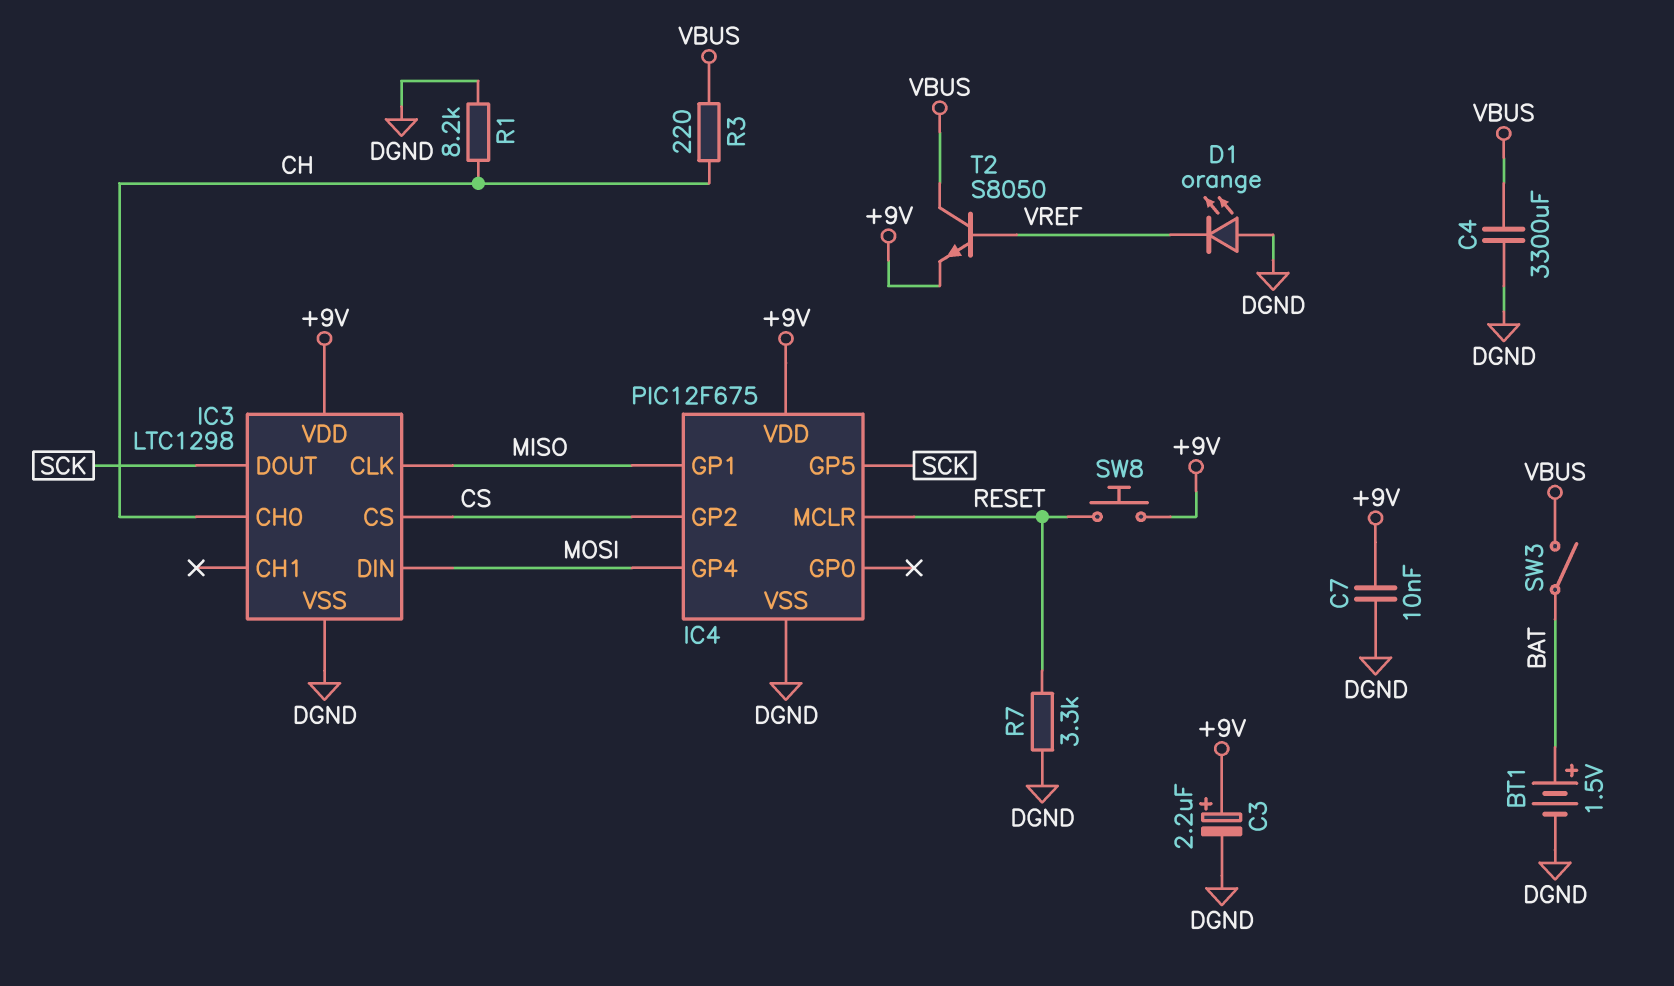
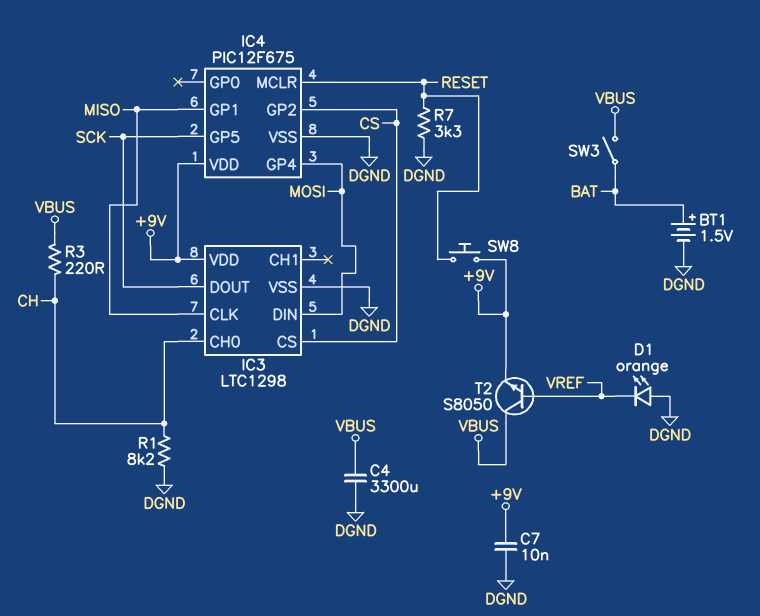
C3: 2.2uF (plus +9V, minus DGND) -> none

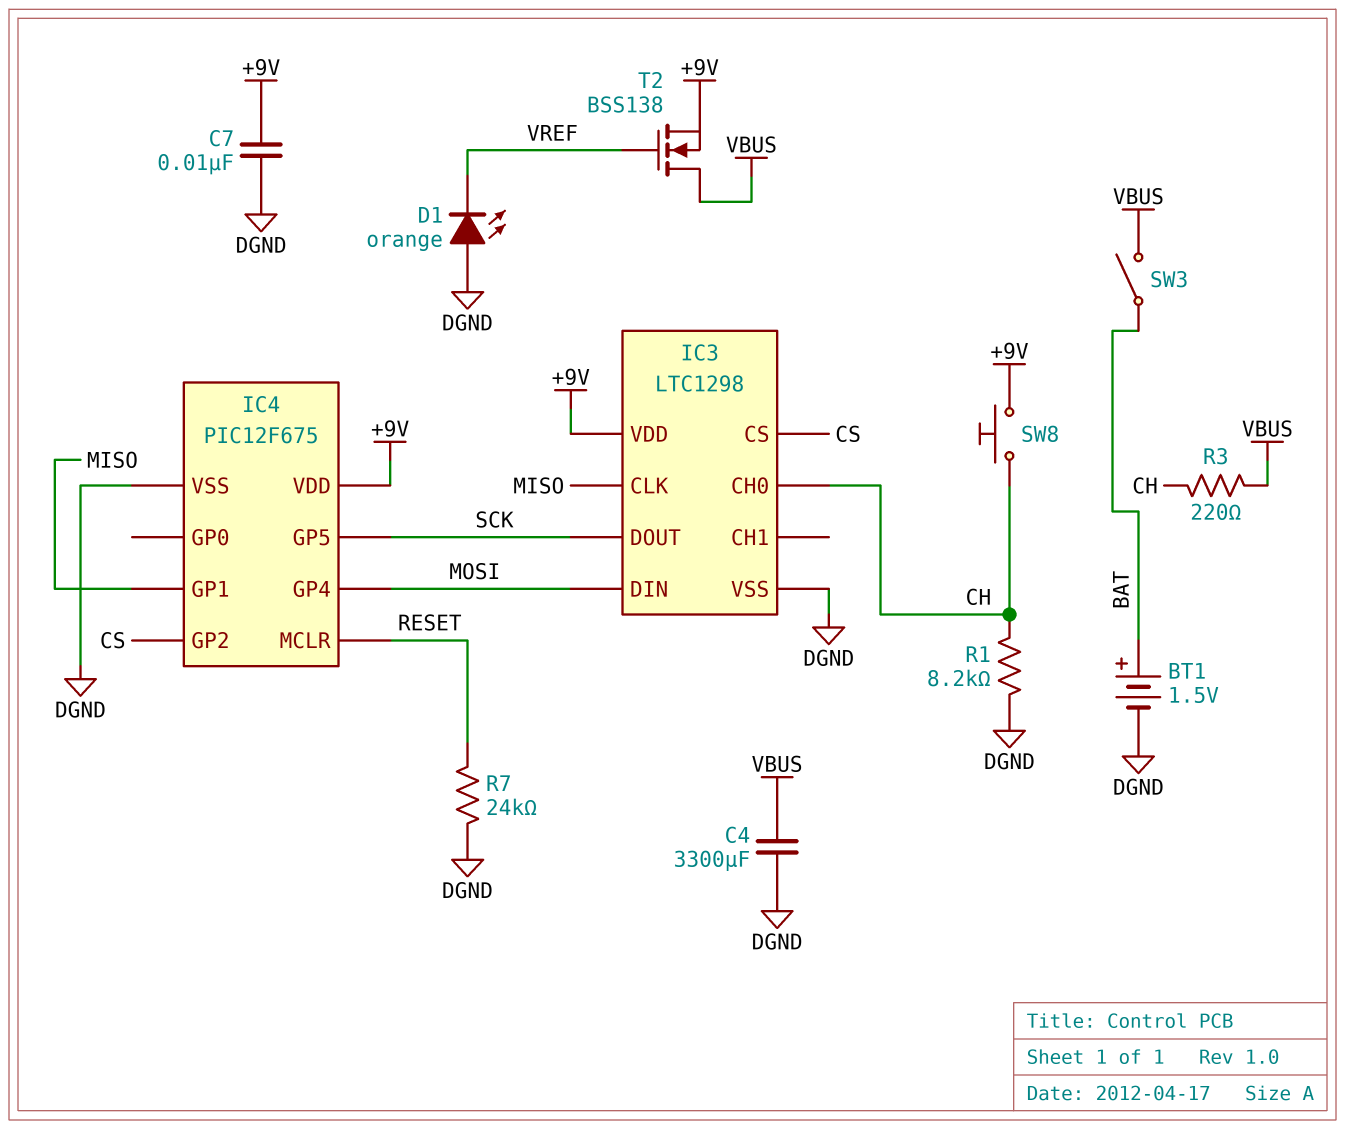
R7: 3.3k (DGND, RESET) -> 24k (DGND, RESET)
SW8: button (+9V, RESET) -> button (+9V, CH)
T2: NPN S8050 (B VREF, C VBUS, E +9V) -> NMOS BSS138 (G VREF, D VBUS, S +9V)

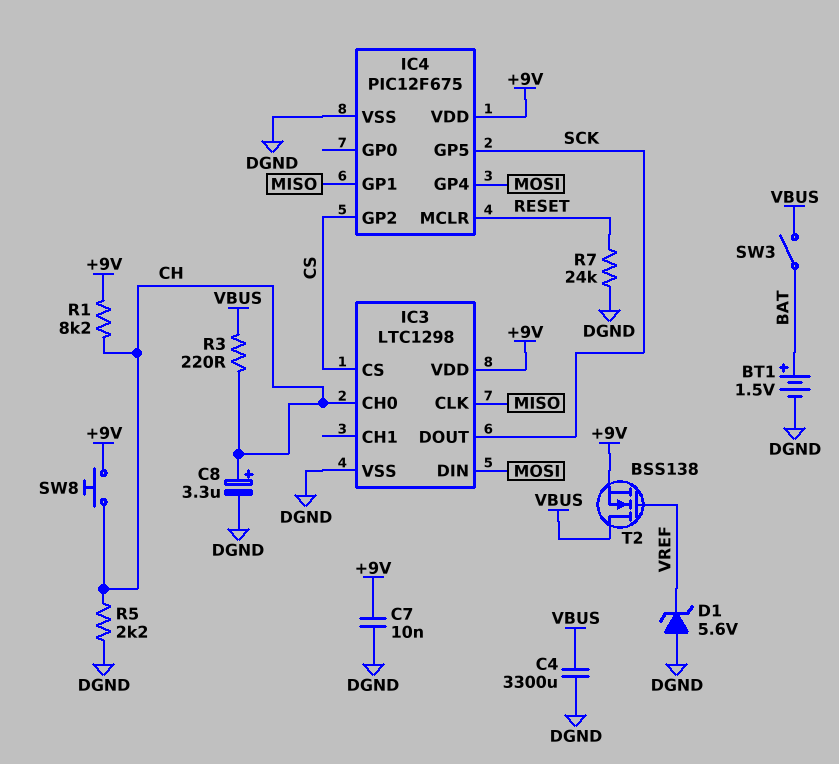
C8: none -> 3.3uF (plus CH, minus DGND)
D1: LED orange (A DGND, K VREF) -> zener 5.6V (A DGND, K VREF)
R1: 8.2k (CH, DGND) -> 8.2k (+9V, CH)
R5: none -> 2.2k (CH, DGND)

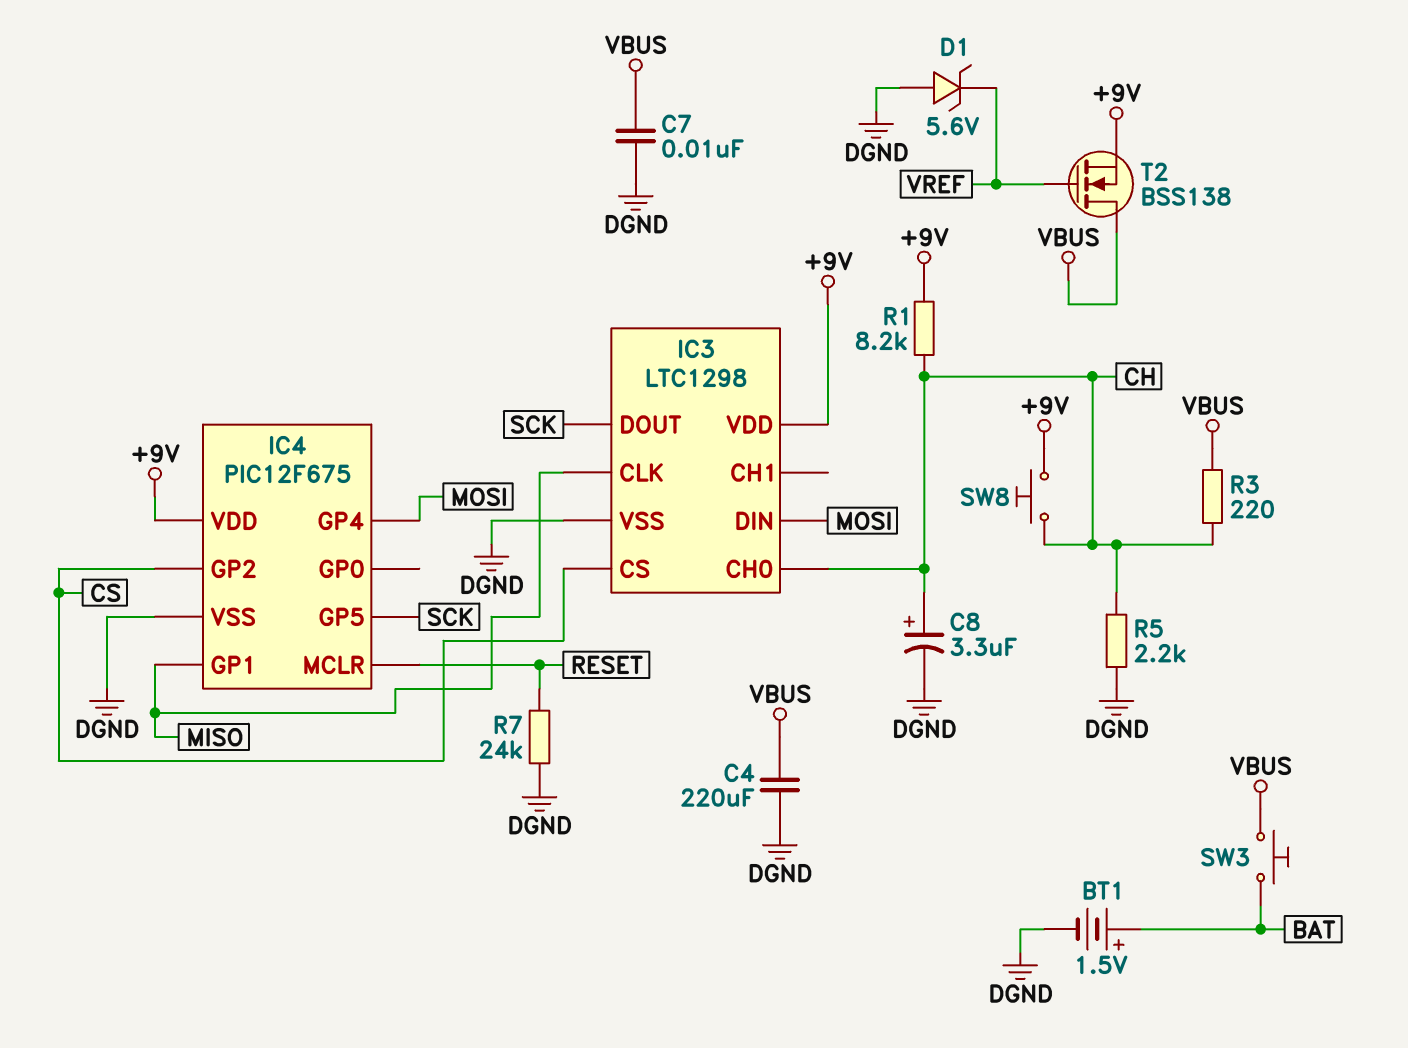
C4: 3300uF (DGND, VBUS) -> 220uF (DGND, VBUS)
C7: 10nF (+9V, DGND) -> 10nF (DGND, VBUS)
SW3: switch (BAT, VBUS) -> button (BAT, VBUS)

